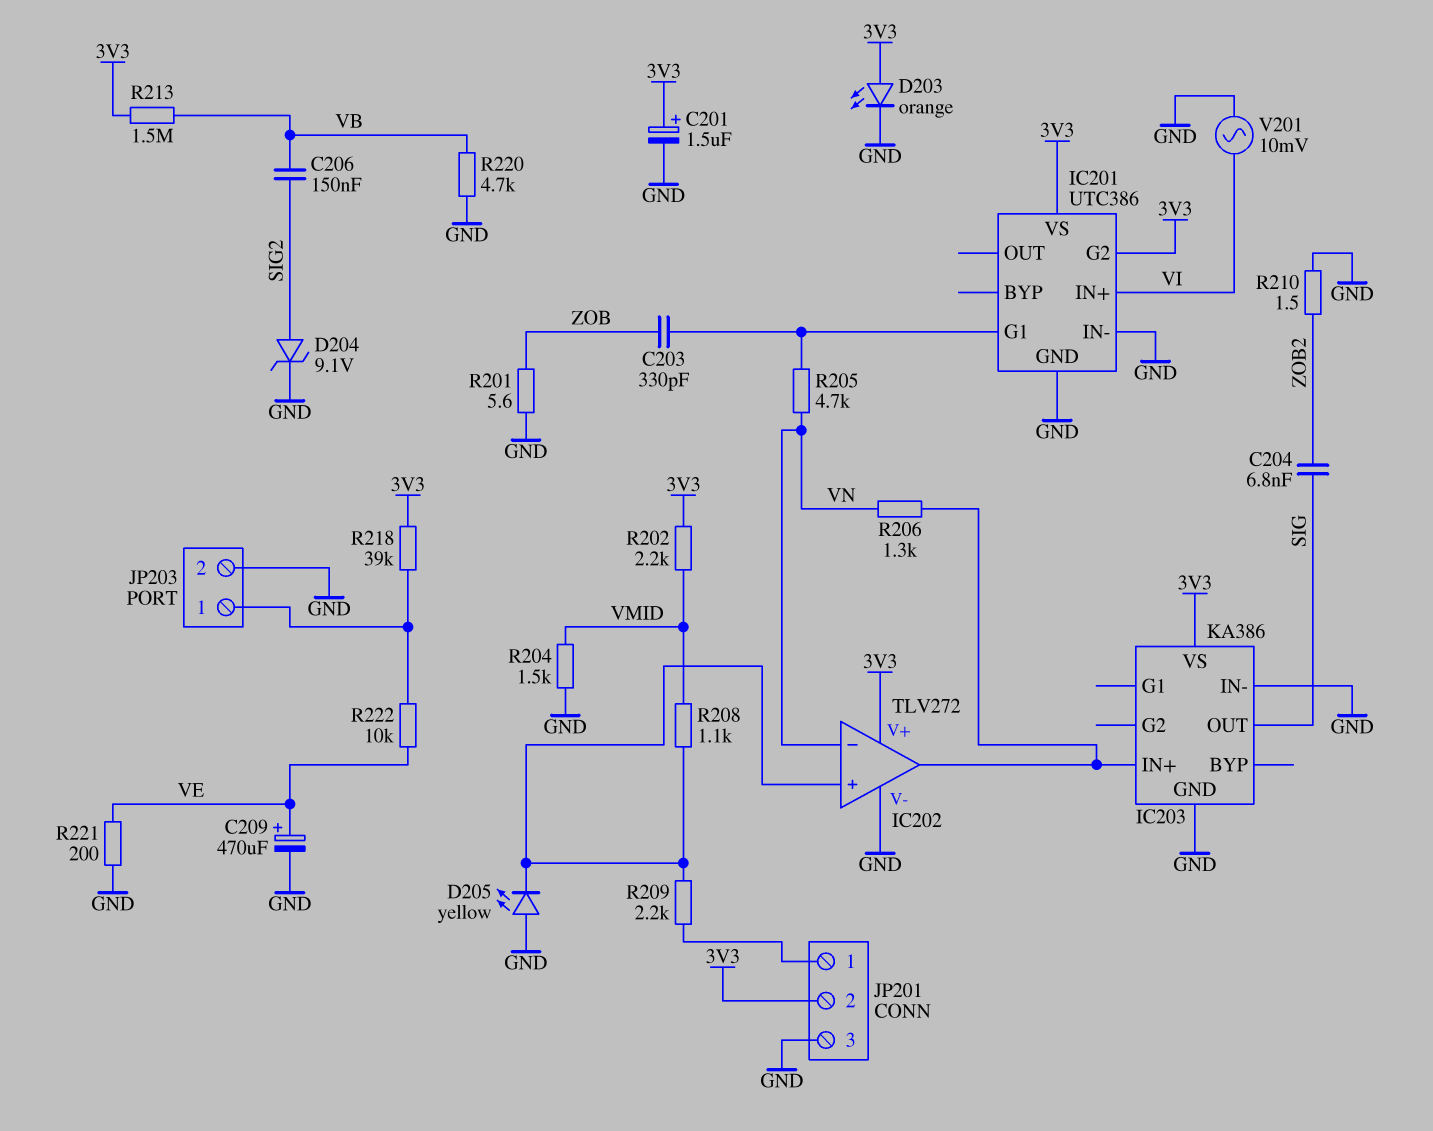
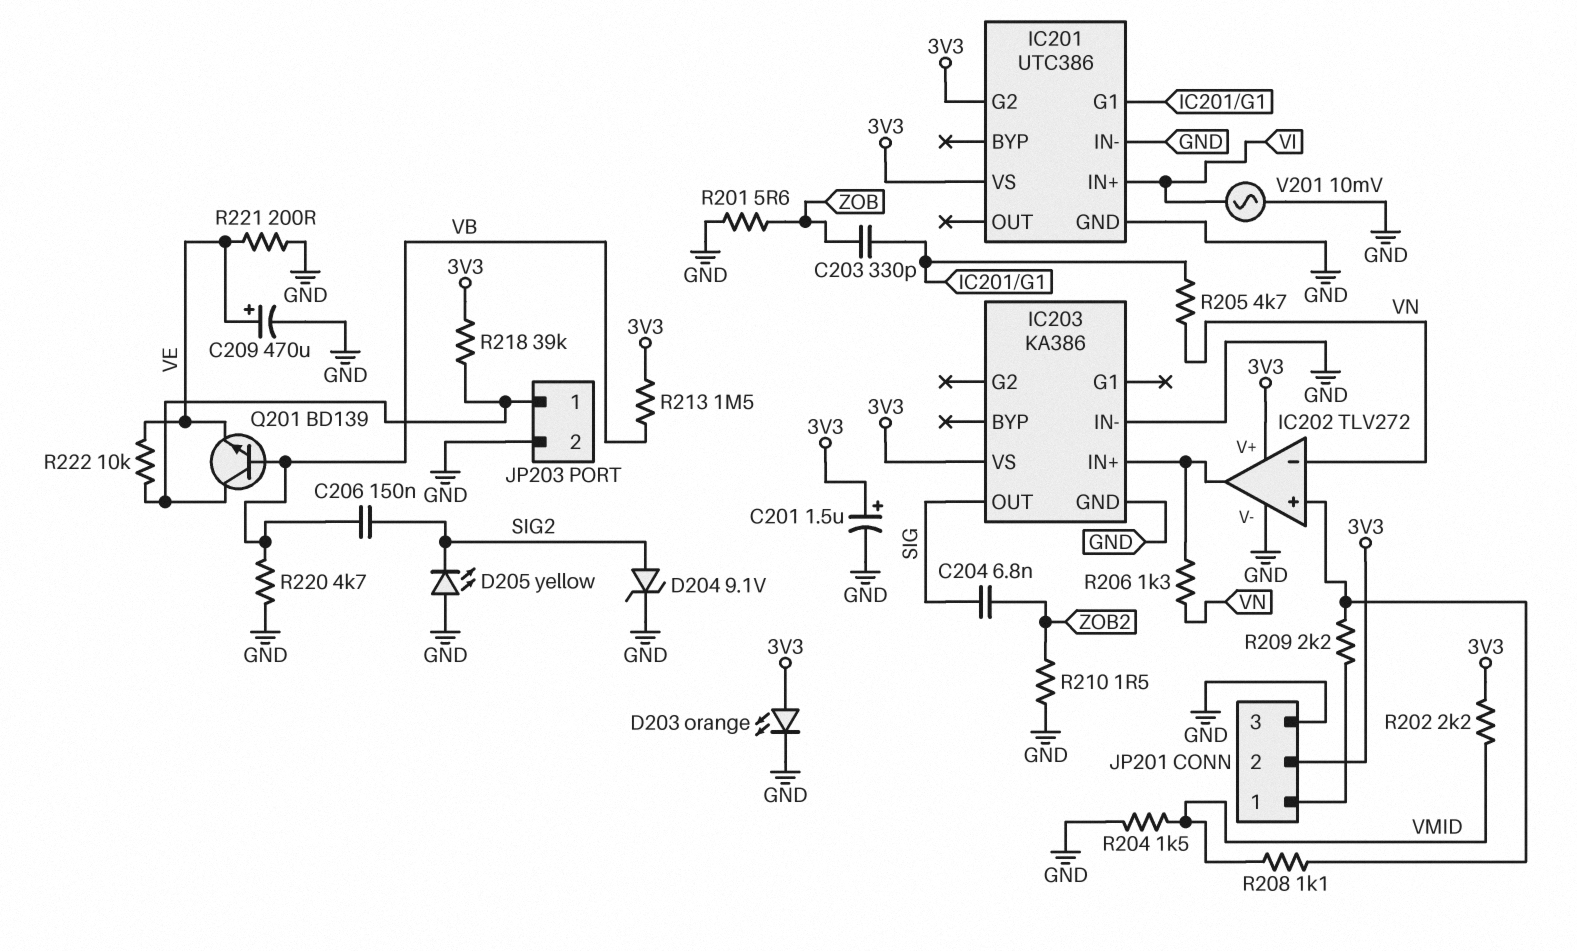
D205: LED yellow (A GND, K IC202/in+) -> LED yellow (A GND, K SIG2)
Q201: none -> NPN BD139 (B VB, C JP203/1, E VE)

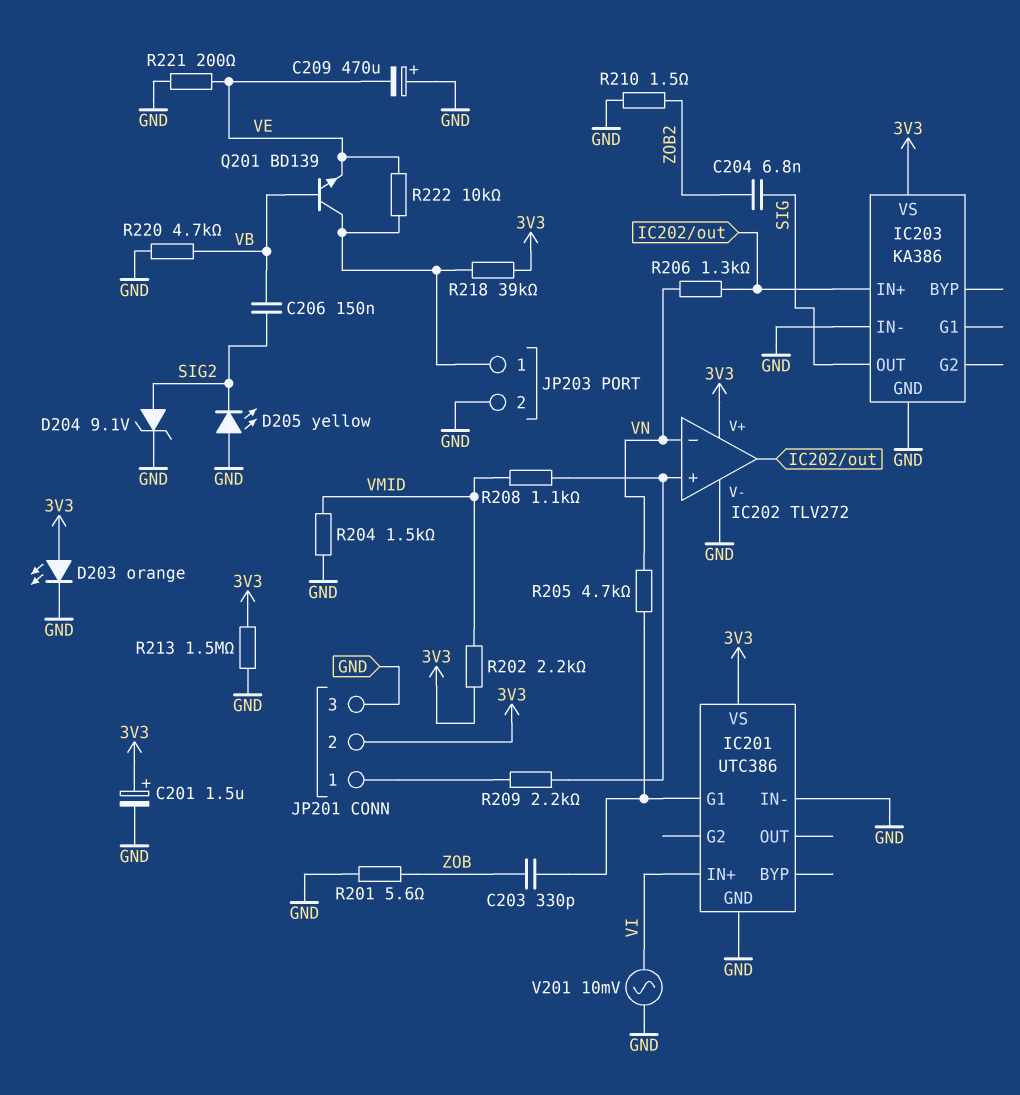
C209: 470uF (plus VE, minus GND) -> 470uF (plus GND, minus VE)
IC201 pin G2: 3V3 -> none
R213: 1.5M (3V3, VB) -> 1.5M (3V3, GND)

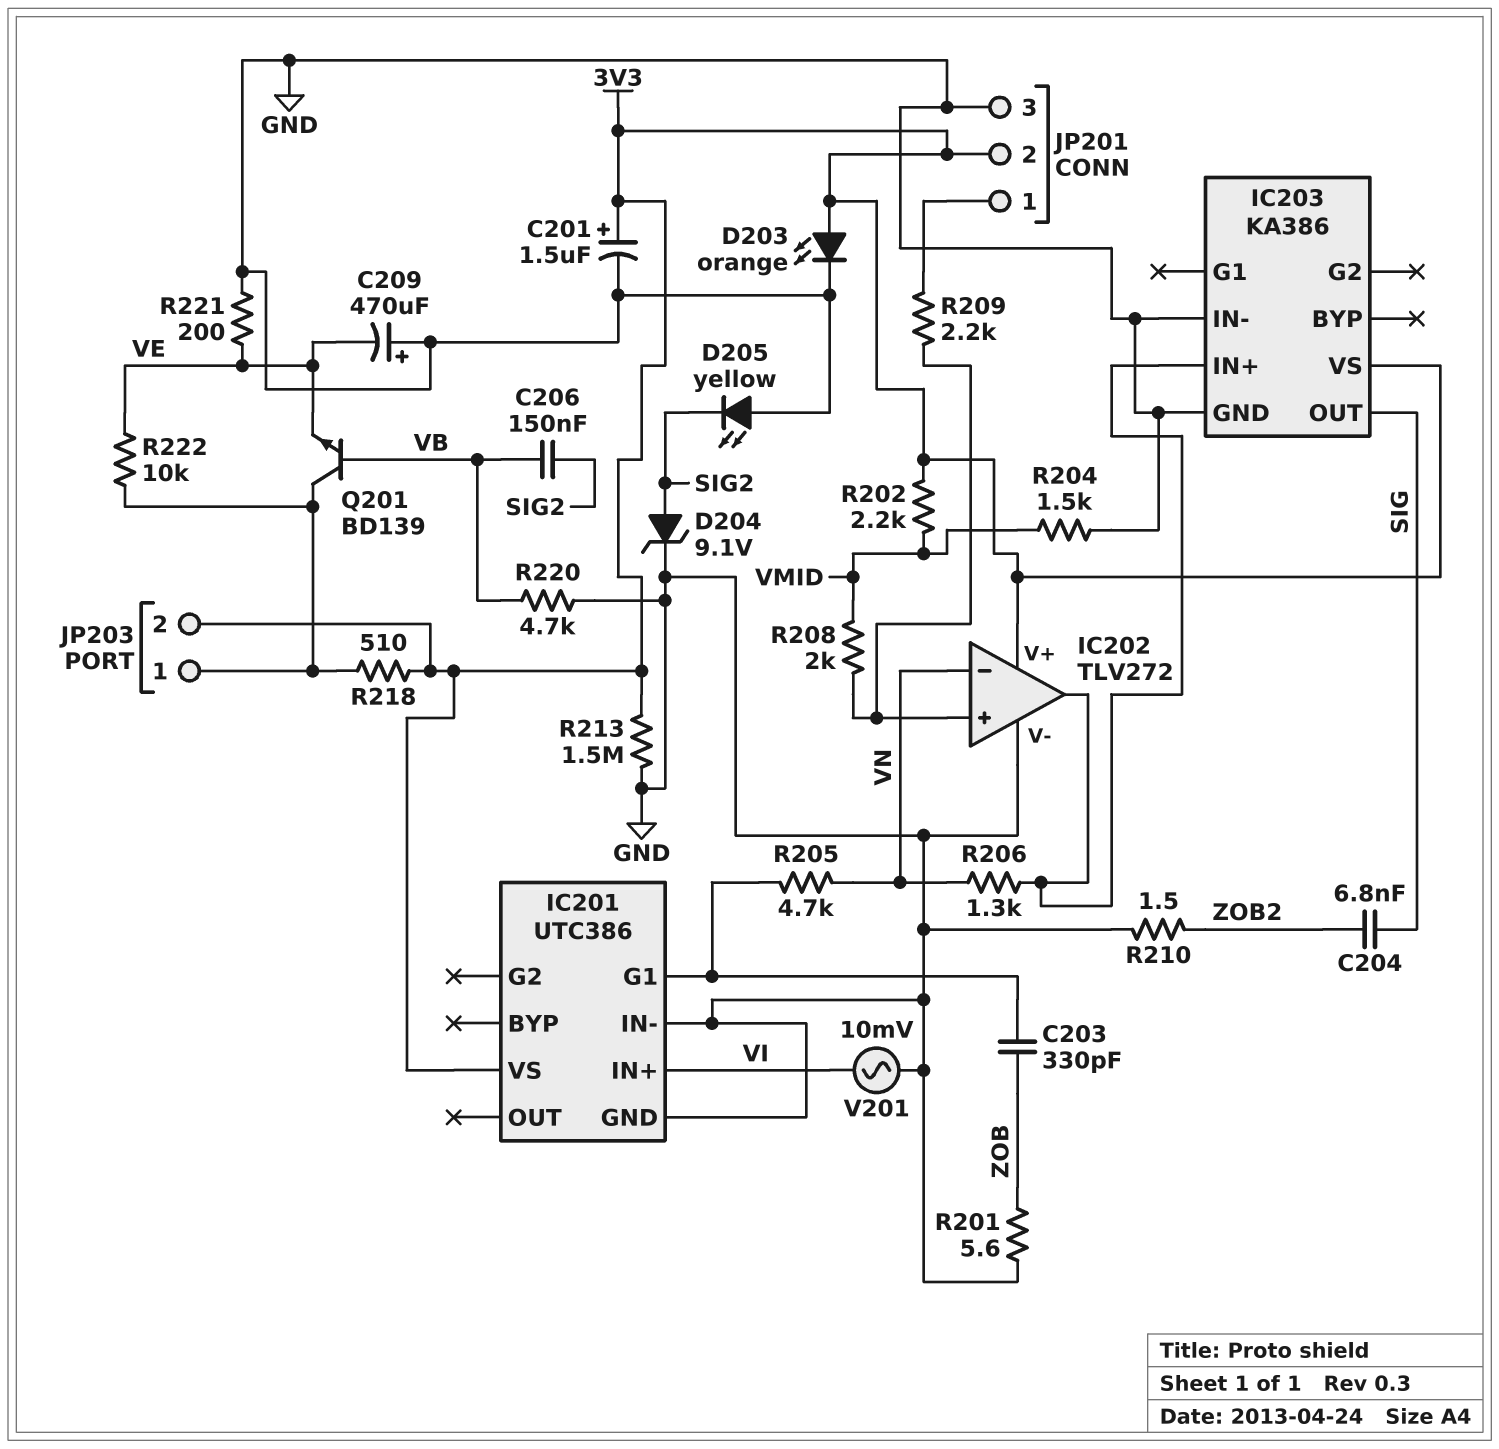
JP203 pin 2: GND -> 3V3
R208: 1.1k (IC202/in+, VMID) -> 2k (IC202/in+, VMID)
R218: 39k (3V3, JP203/1) -> 510 (3V3, JP203/1)

